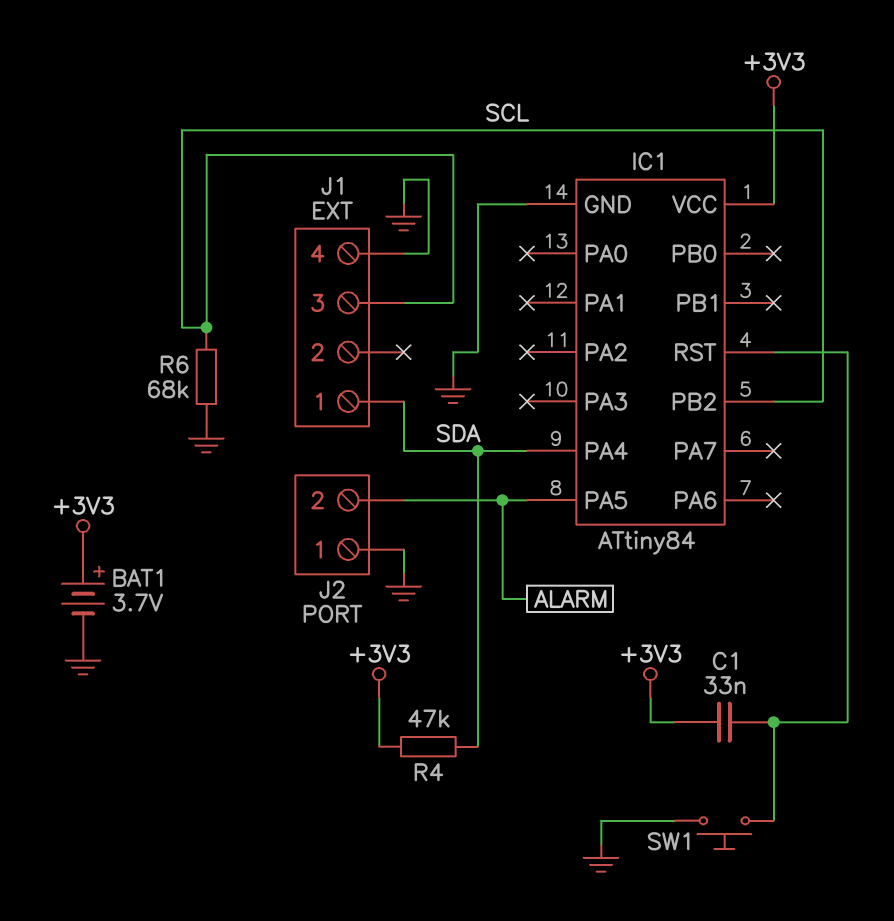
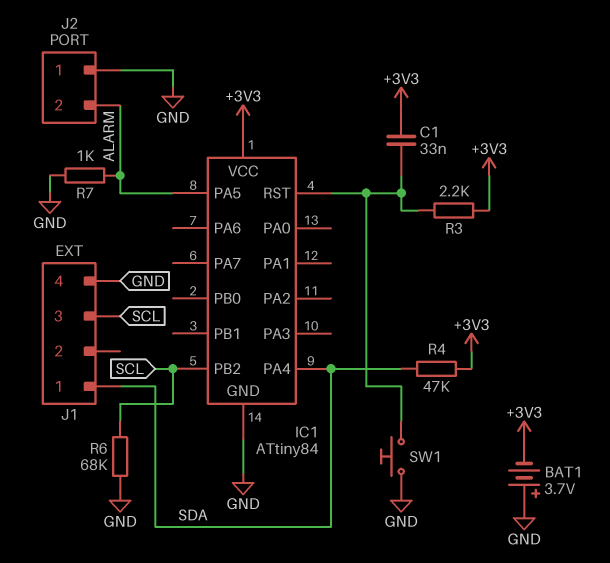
BAT1: 3.7V (plus +3V3, minus GND) -> 3.7V (plus GND, minus +3V3)
R3: none -> 2.2k (+3V3, IC1/RST)
R7: none -> 1k (ALARM, GND)

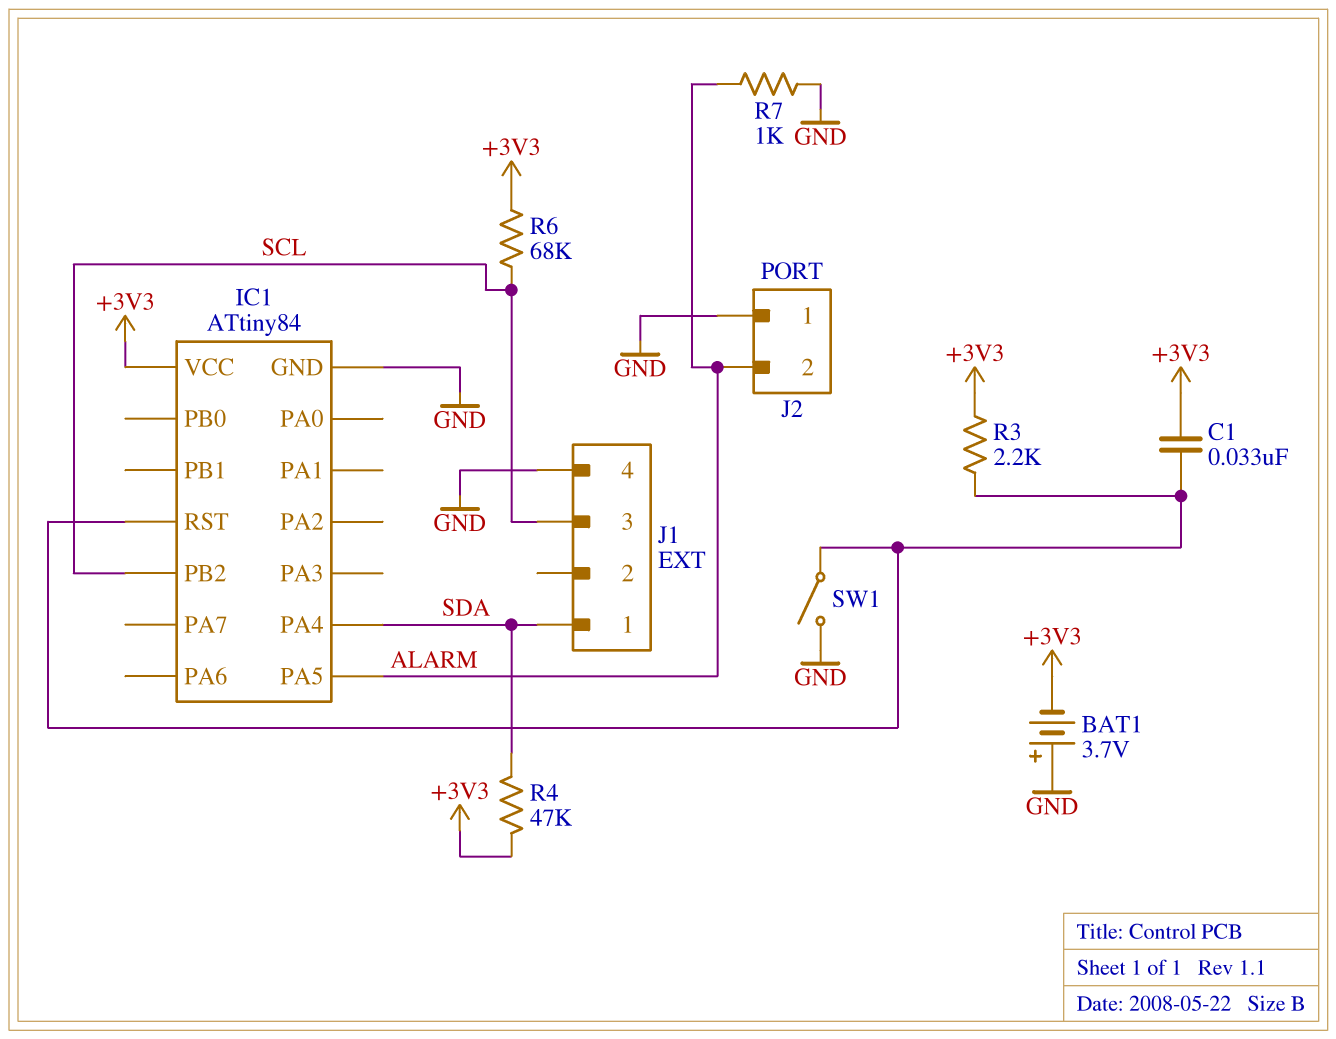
R6: 68k (GND, SCL) -> 68k (+3V3, SCL)
SW1: button (GND, IC1/RST) -> switch (GND, IC1/RST)

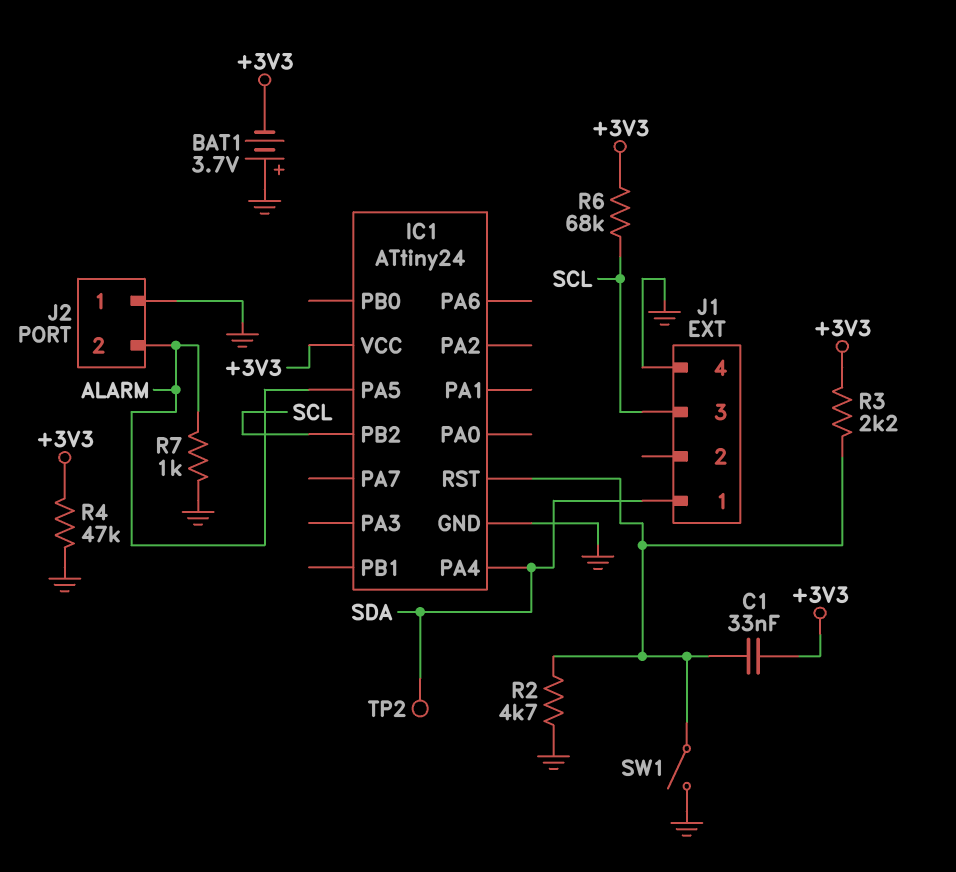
IC1: ATtiny84 -> ATtiny24
R2: none -> 4.7k (GND, IC1/RST)
R4: 47k (+3V3, SDA) -> 47k (+3V3, GND)
TP2: none -> test point (SDA)

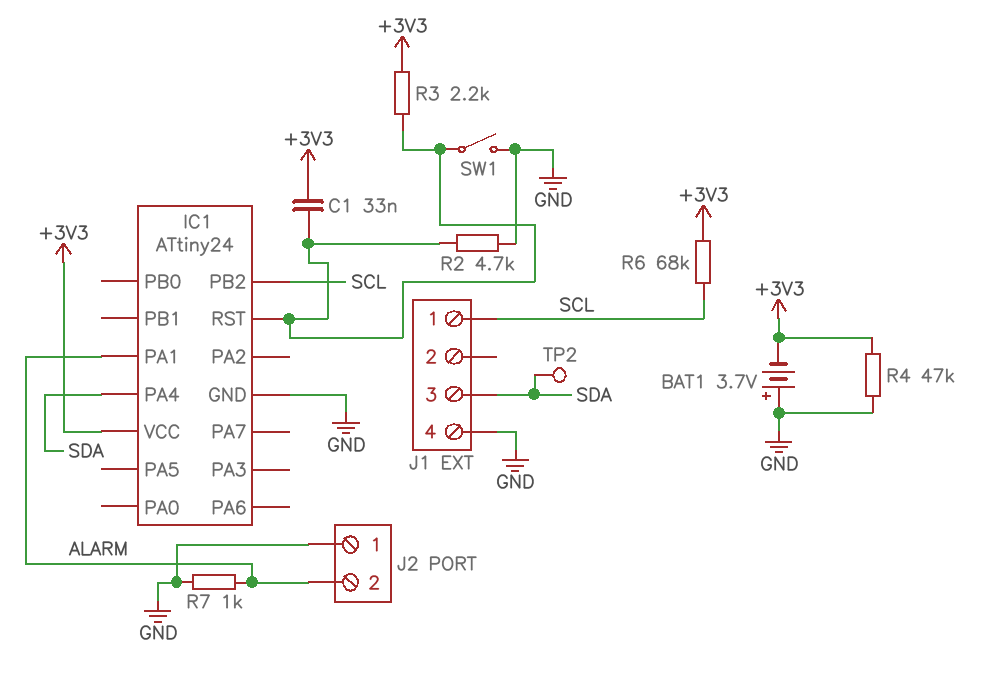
IC1 pin PA1: none -> ALARM
IC1 pin PA5: ALARM -> none
J1 pin 1: SDA -> SCL
J1 pin 3: SCL -> SDA

